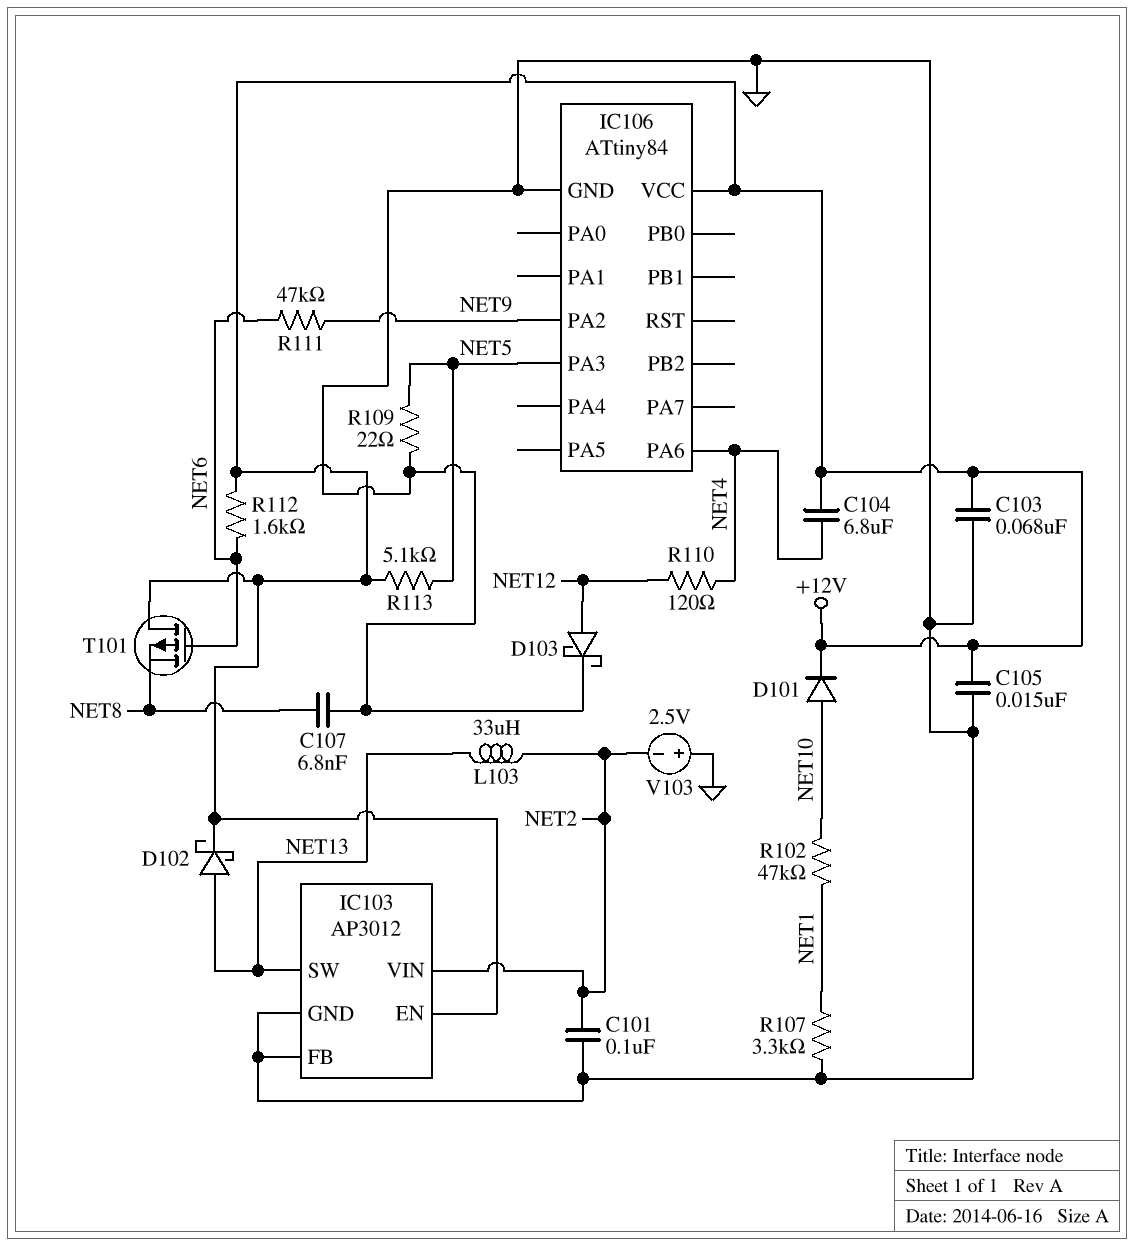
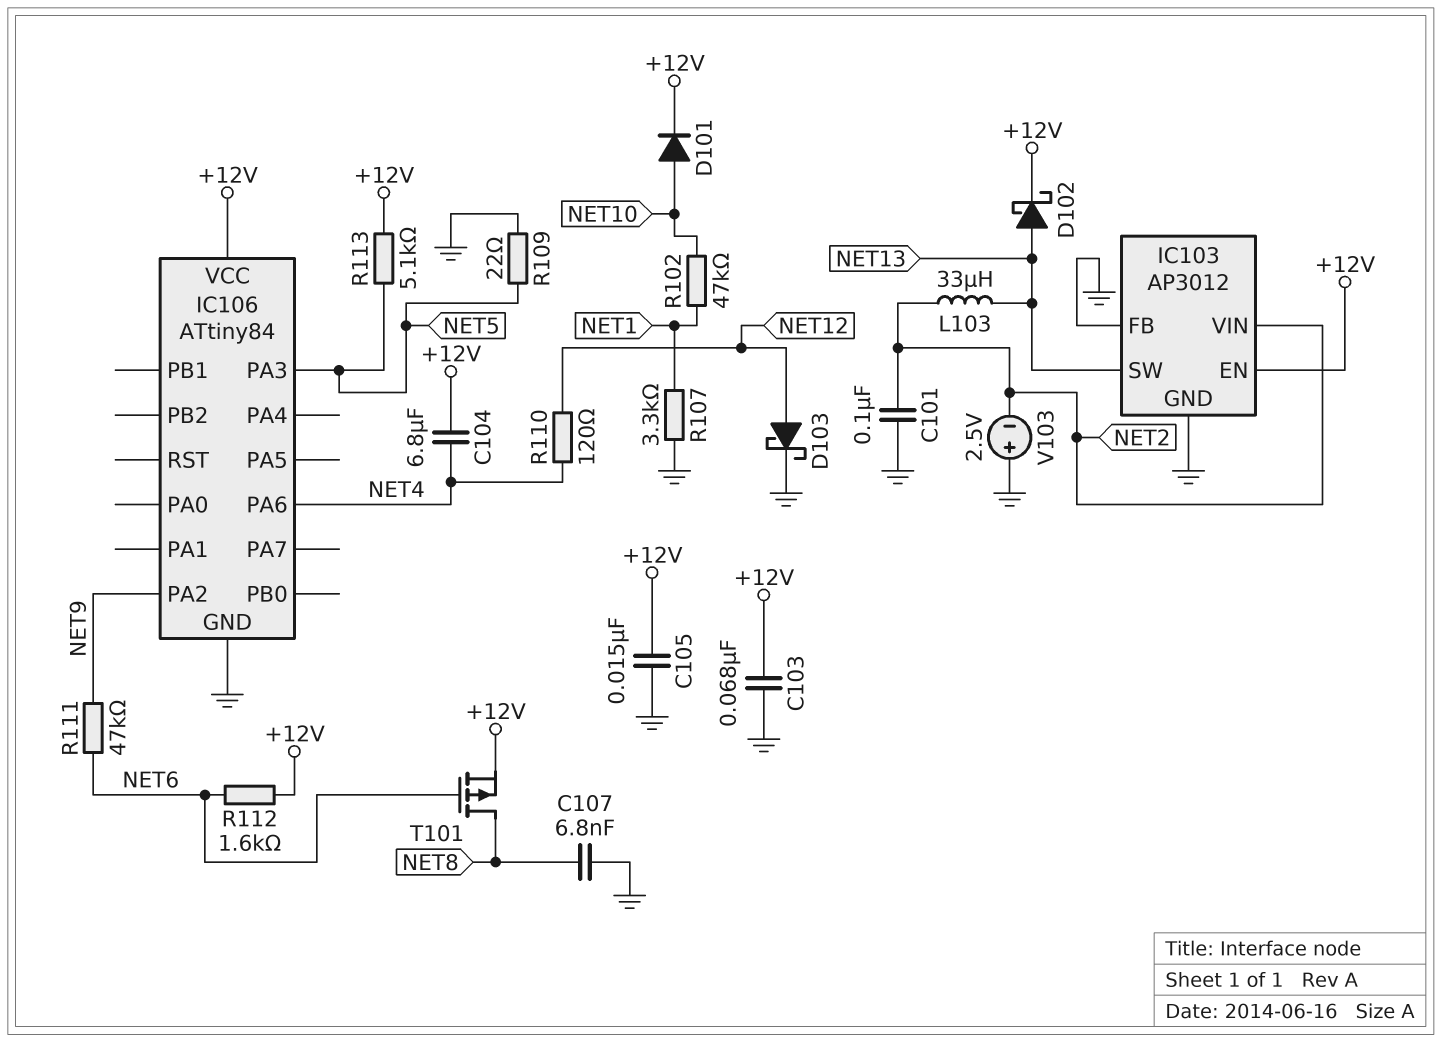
T101: PMOS (G NET6, D +12V, S NET8) -> PMOS (G NET6, D NET8, S +12V)

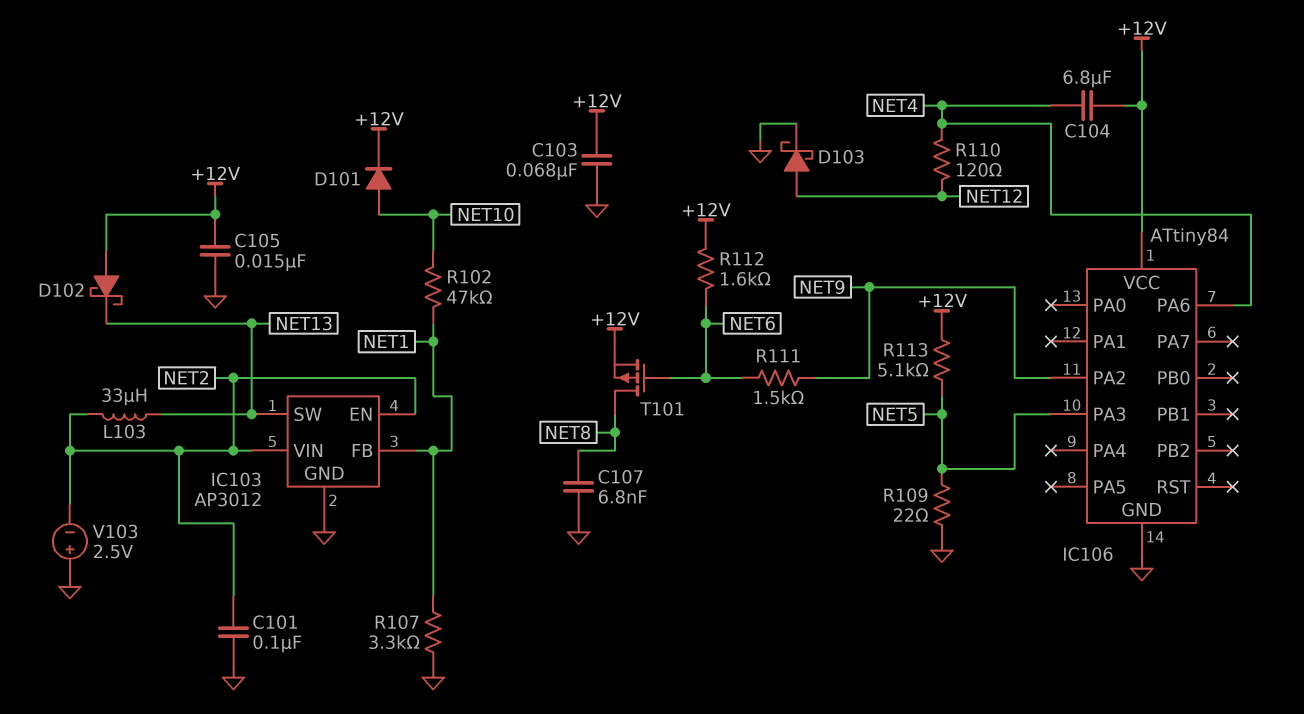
D102: schottky (A NET13, K +12V) -> schottky (A +12V, K NET13)
IC103 pin EN: +12V -> NET2
IC103 pin FB: GND -> NET1
R111: 47k (NET6, NET9) -> 1.5k (NET6, NET9)

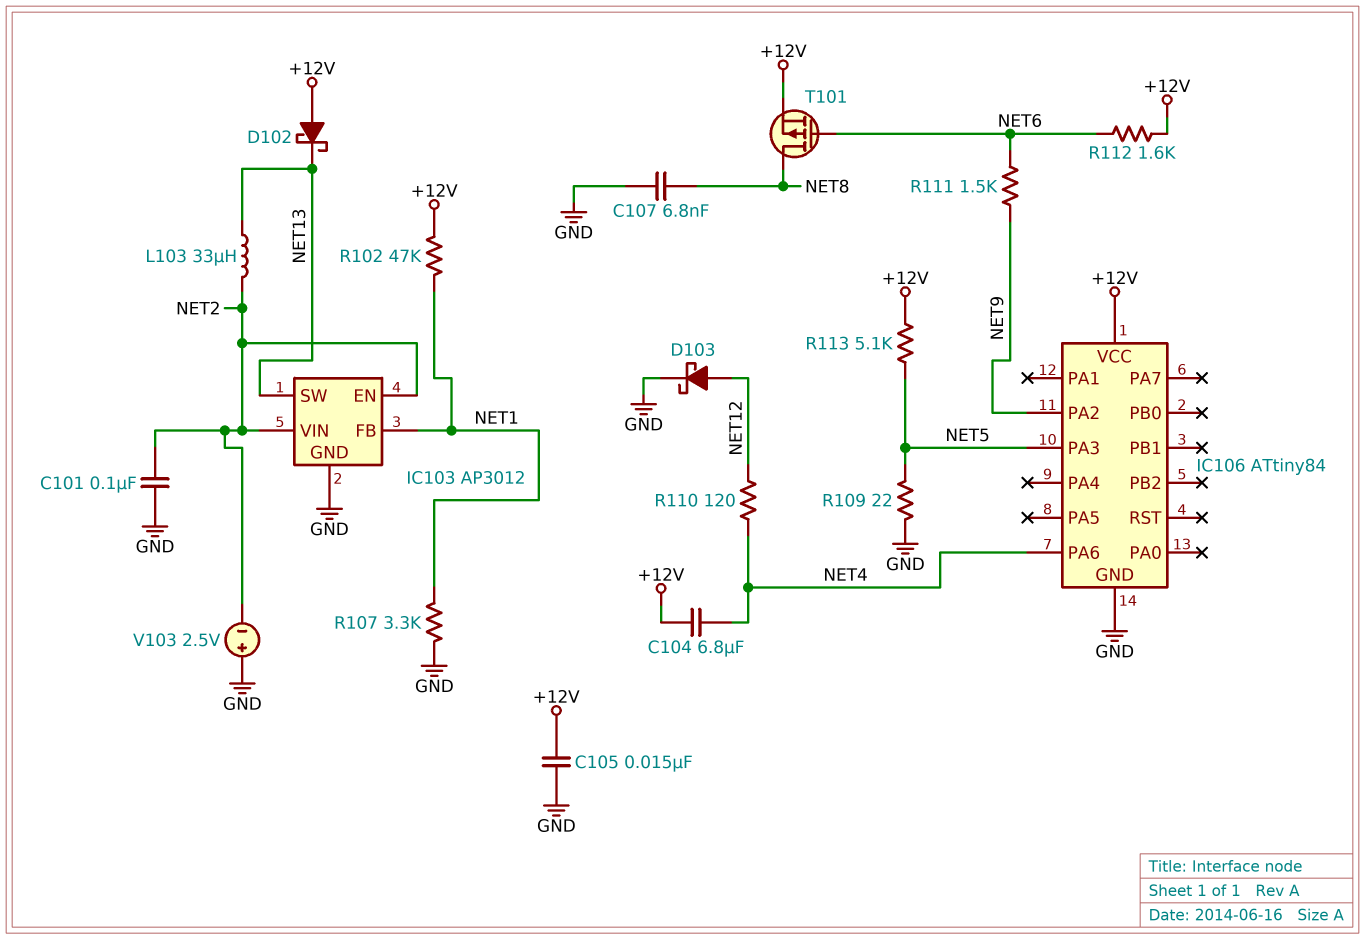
C103: 68nF (+12V, GND) -> none
D101: diode (A NET10, K +12V) -> none
R102: 47k (NET1, NET10) -> 47k (+12V, NET1)

